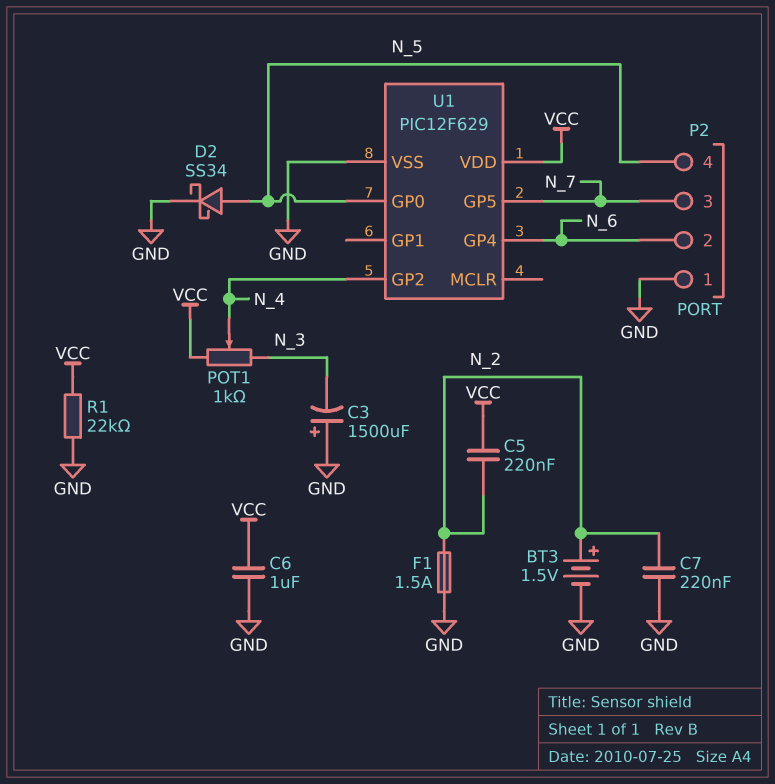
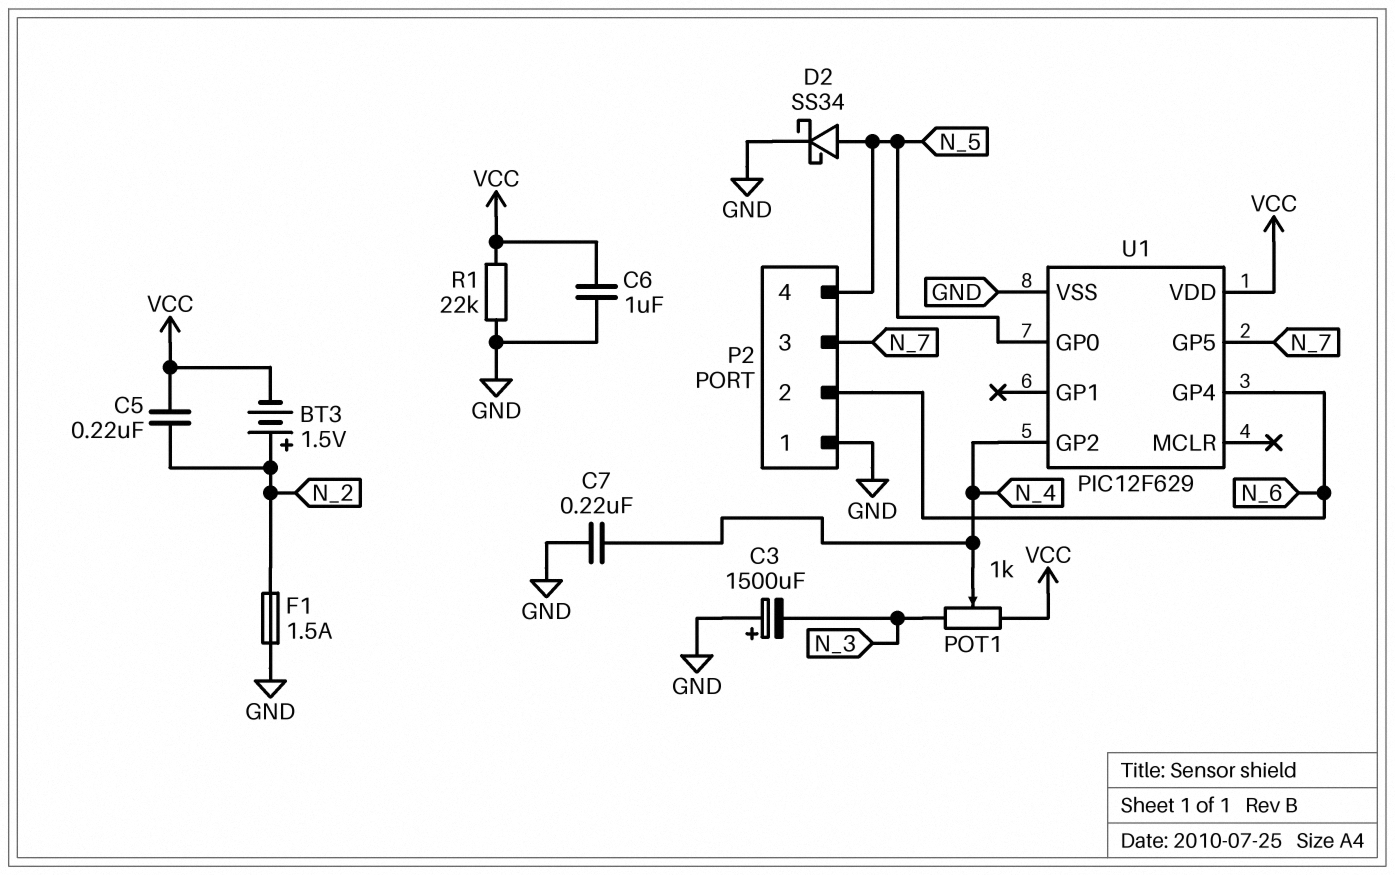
BT3: 1.5V (plus N_2, minus GND) -> 1.5V (plus N_2, minus VCC)
C7: 220nF (GND, N_2) -> 220nF (GND, N_4)

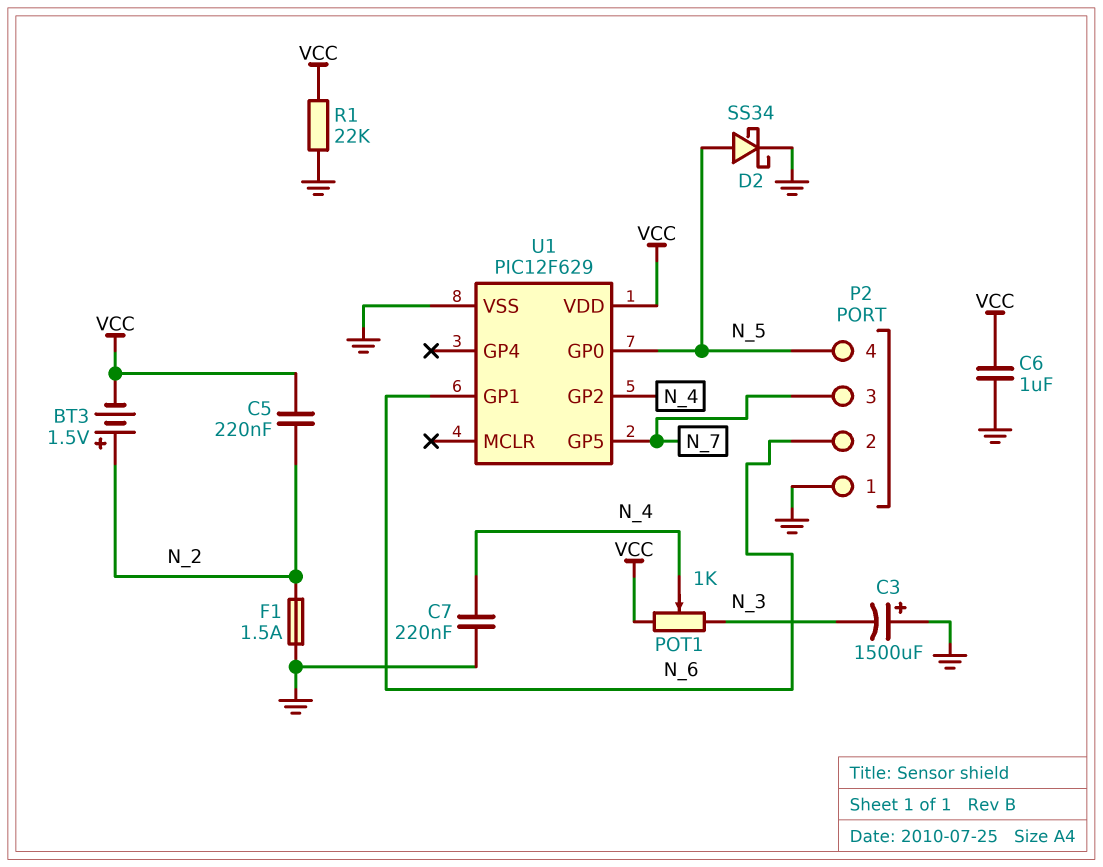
U1 pin GP1: none -> N_6
U1 pin GP4: N_6 -> none

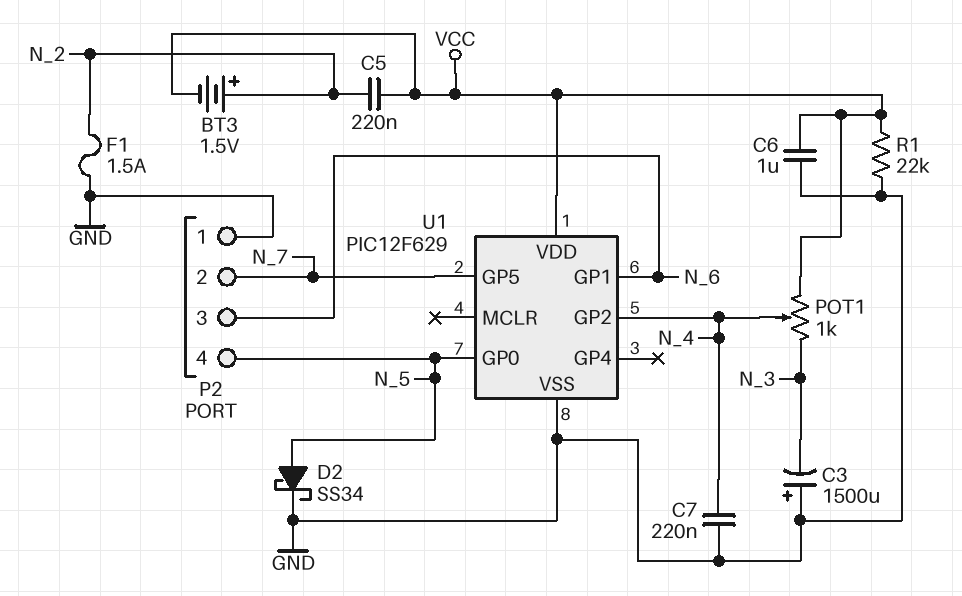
P2 pin 2: N_6 -> N_7
P2 pin 3: N_7 -> N_6

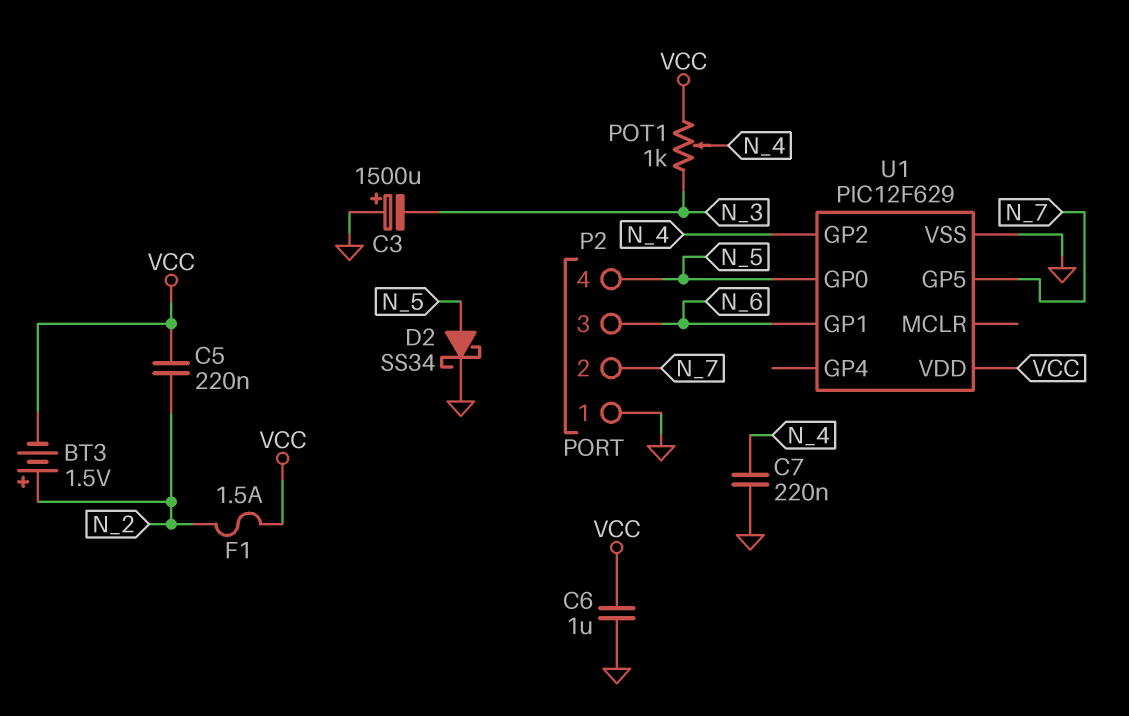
F1: 1.5A (GND, N_2) -> 1.5A (N_2, VCC)
R1: 22k (GND, VCC) -> none

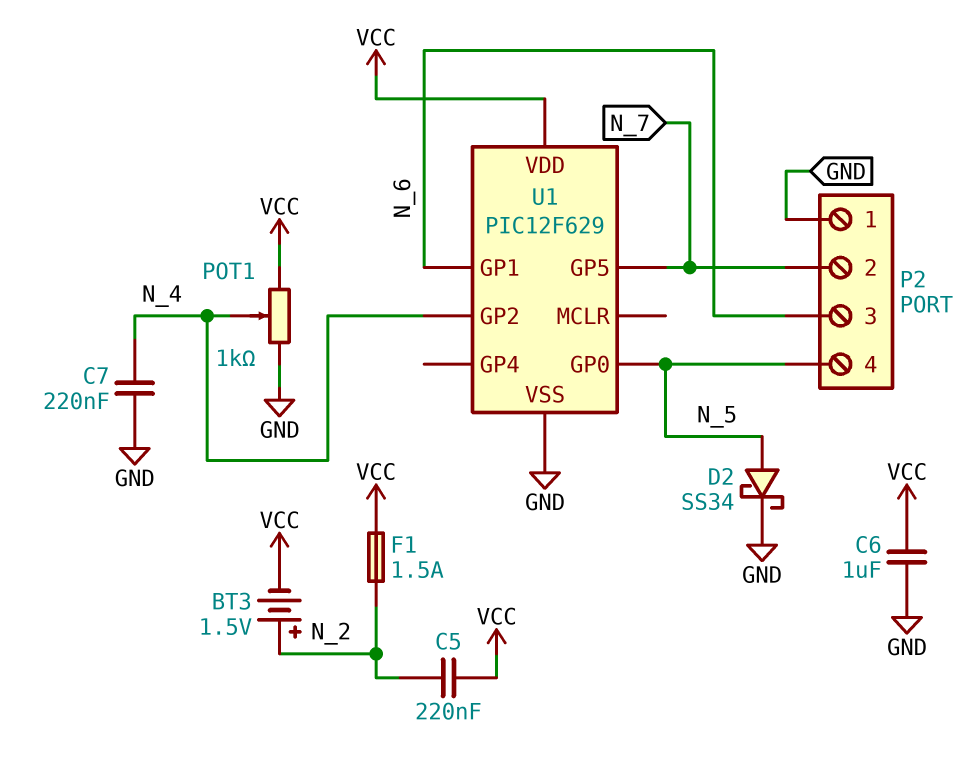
C3: 1500uF (plus GND, minus N_3) -> none
POT1: 1k (N_3, VCC, wiper N_4) -> 1k (GND, VCC, wiper N_4)

